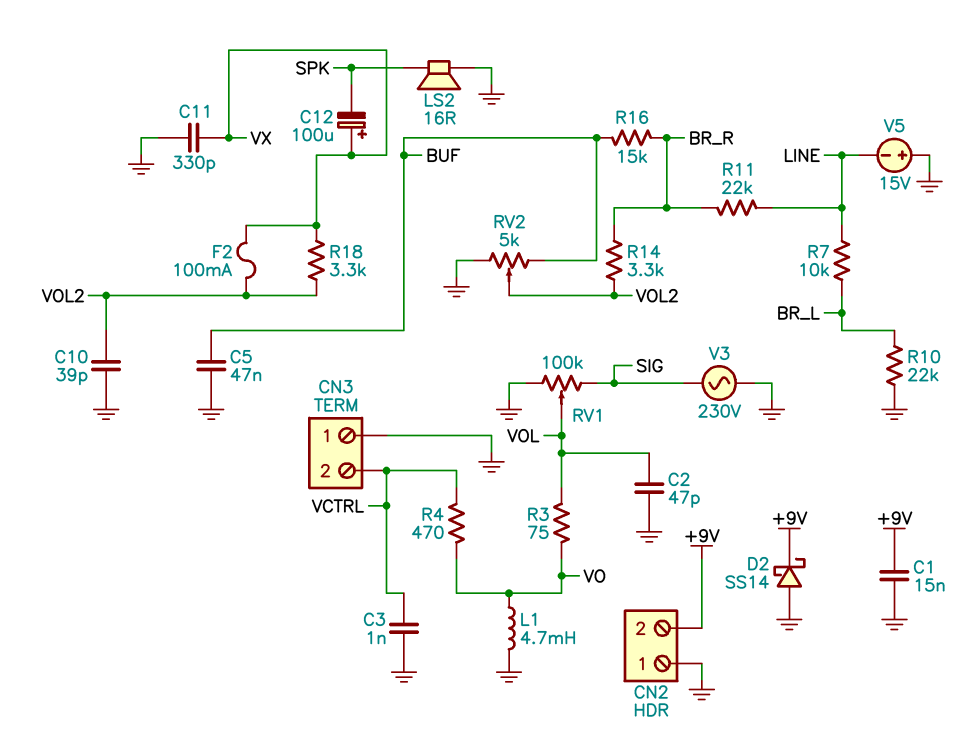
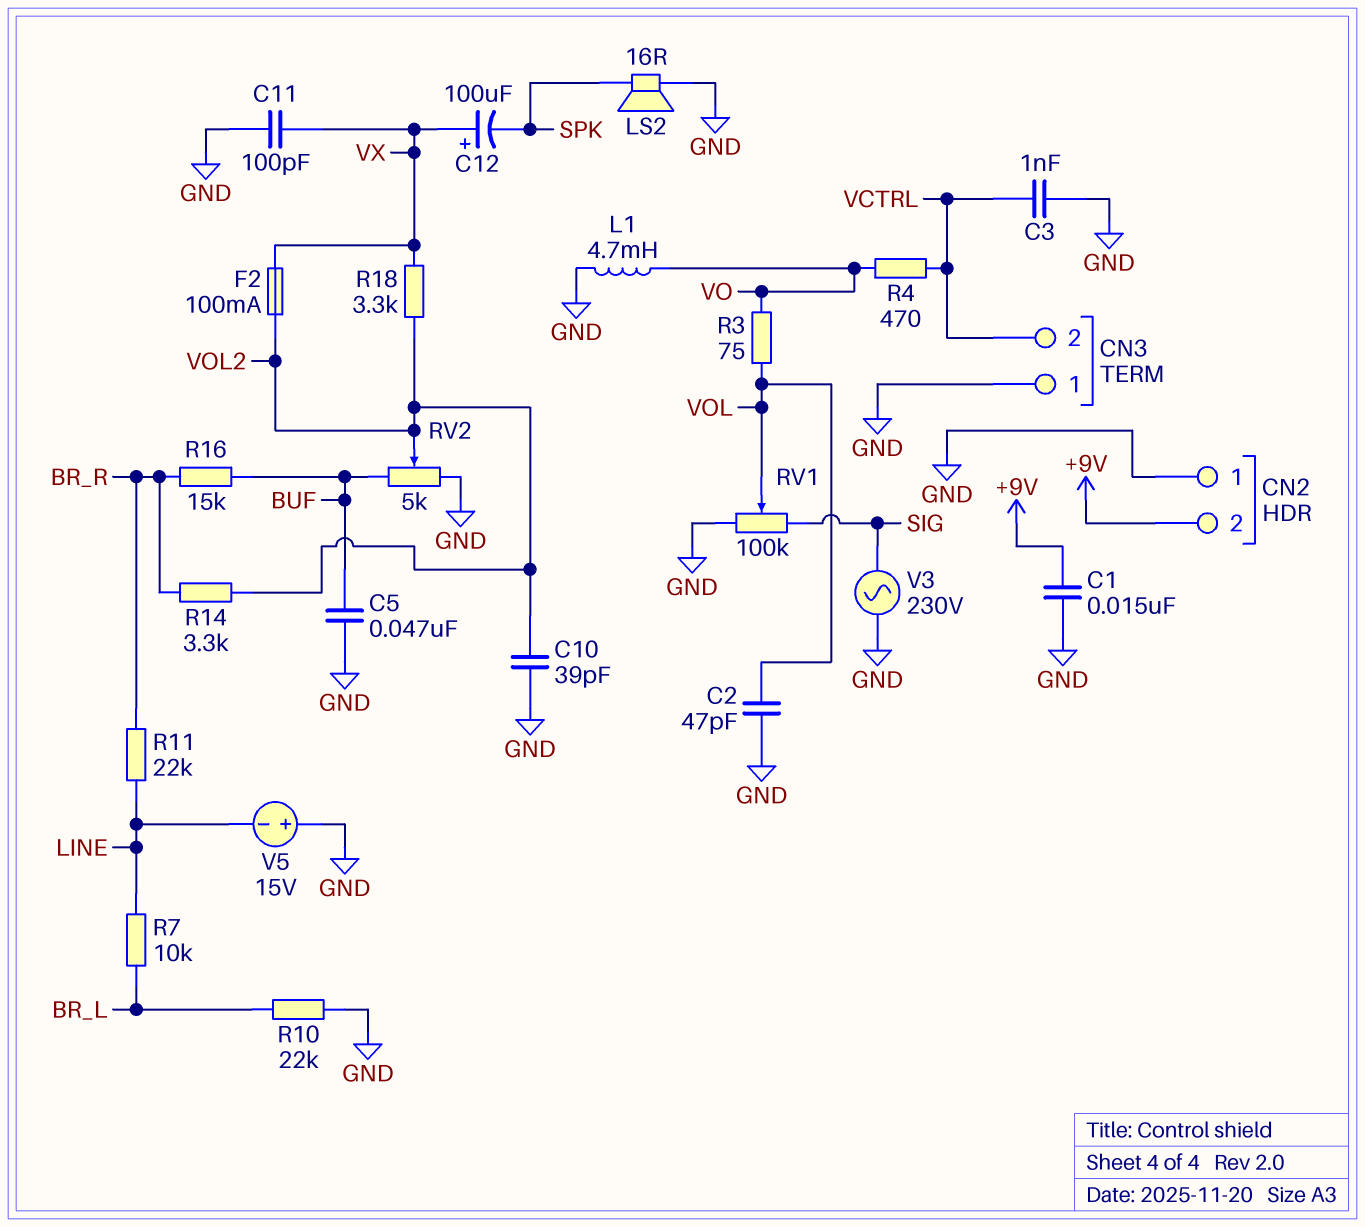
C11: 330pF (GND, VX) -> 100pF (GND, VX)
D2: schottky SS14 (A GND, K +9V) -> none

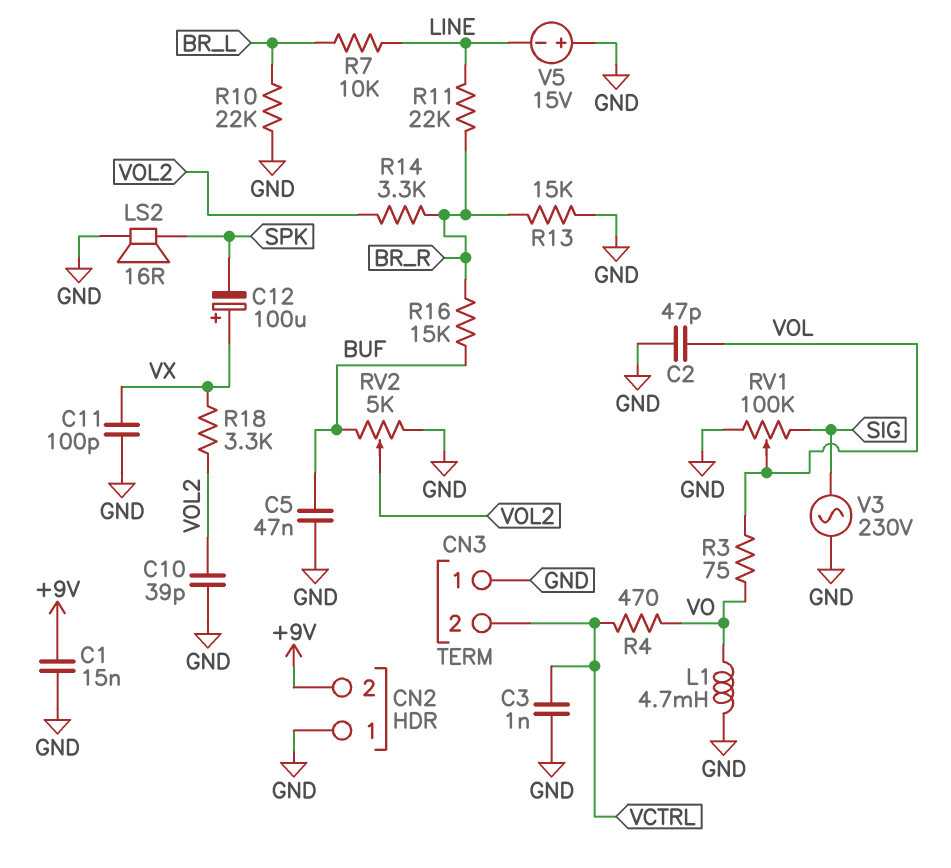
F2: 100mA (VOL2, VX) -> none
R13: none -> 15k (BR_R, GND)

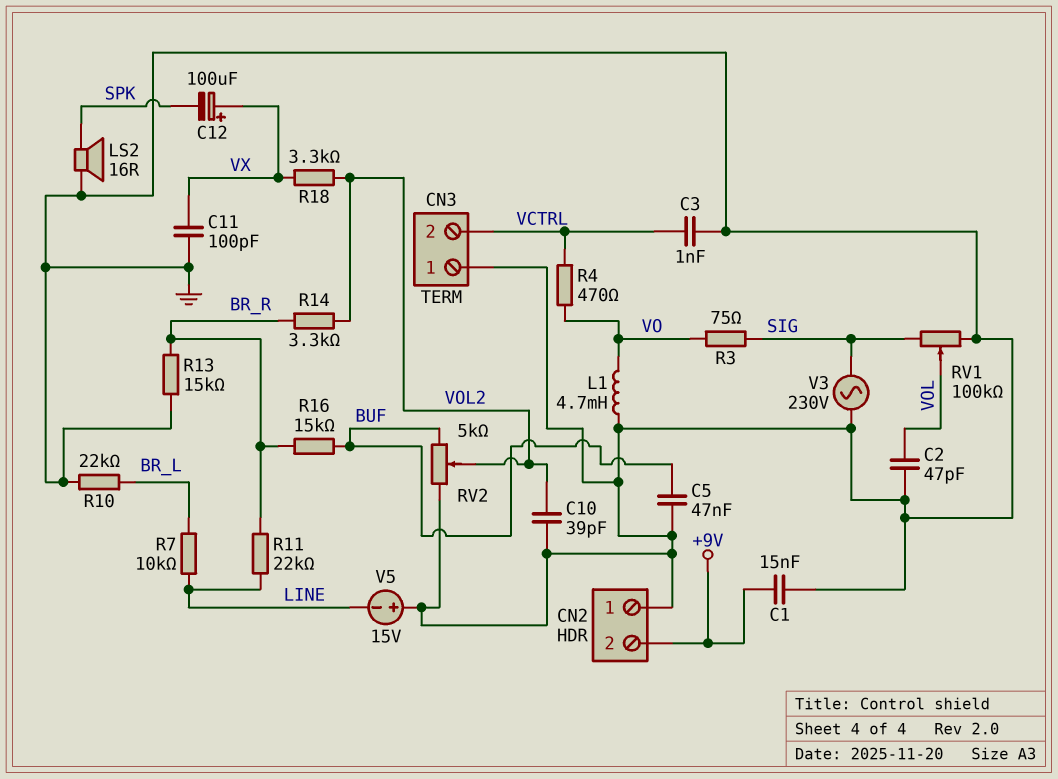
R3: 75 (VO, VOL) -> 75 (SIG, VO)

